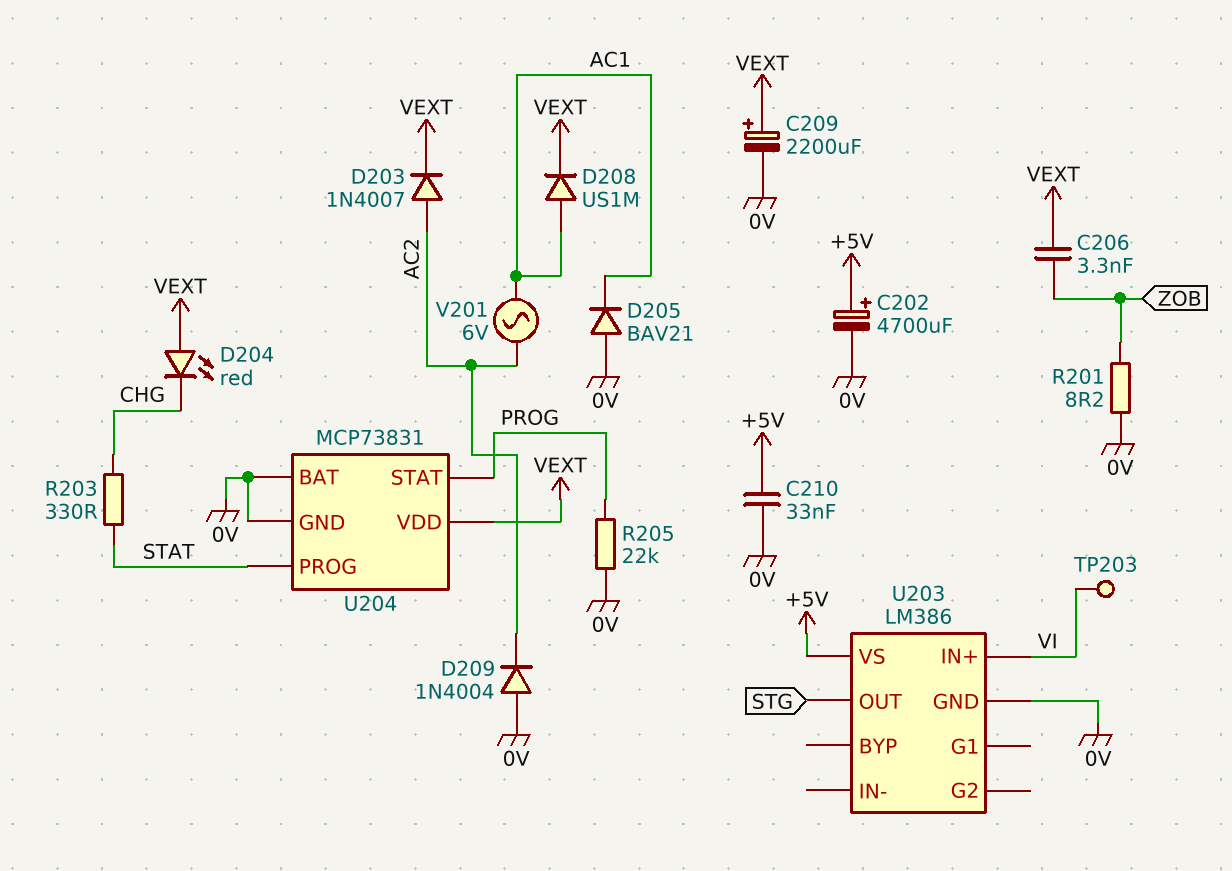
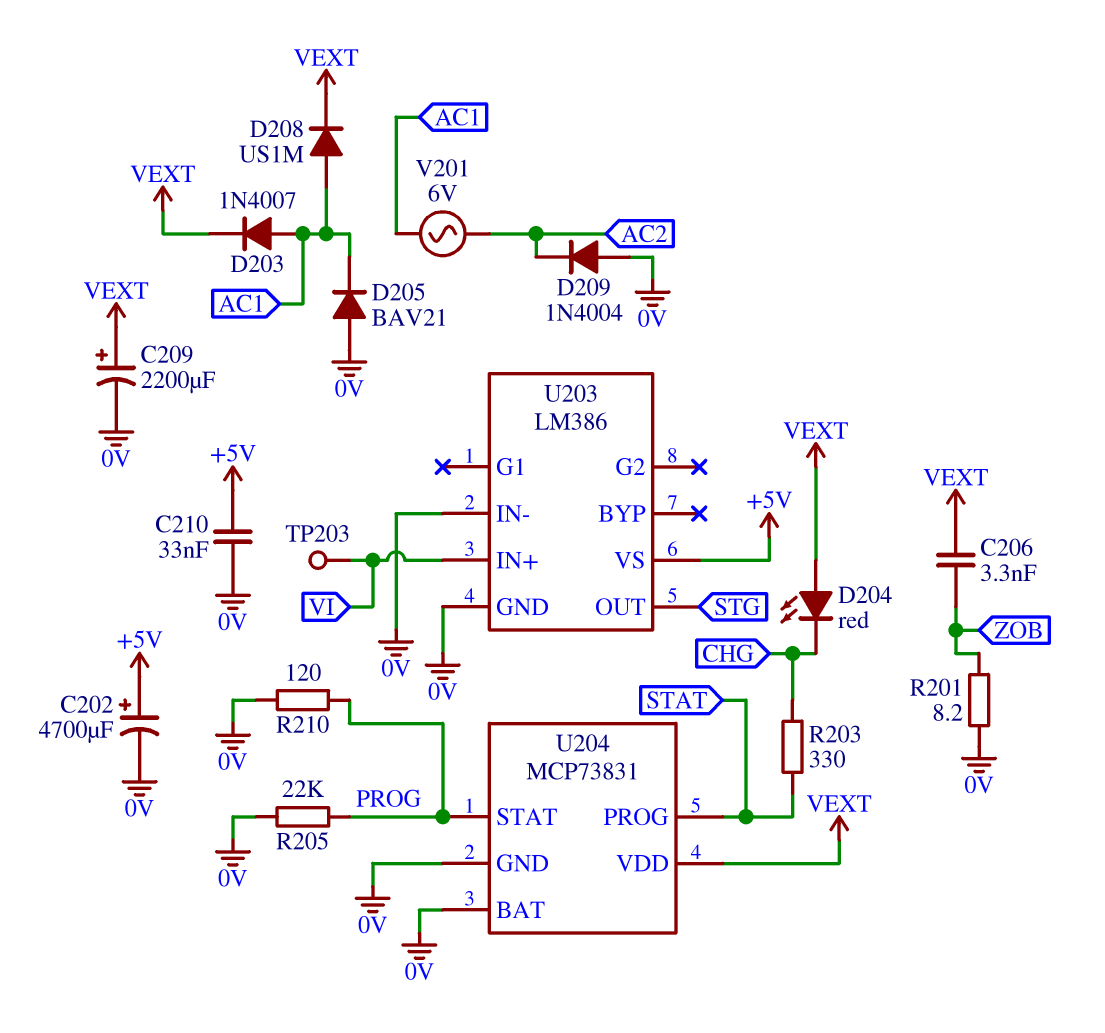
D203: diode 1N4007 (A AC2, K VEXT) -> diode 1N4007 (A AC1, K VEXT)
R210: none -> 120 (0V, PROG)
U203 pin IN-: none -> 0V

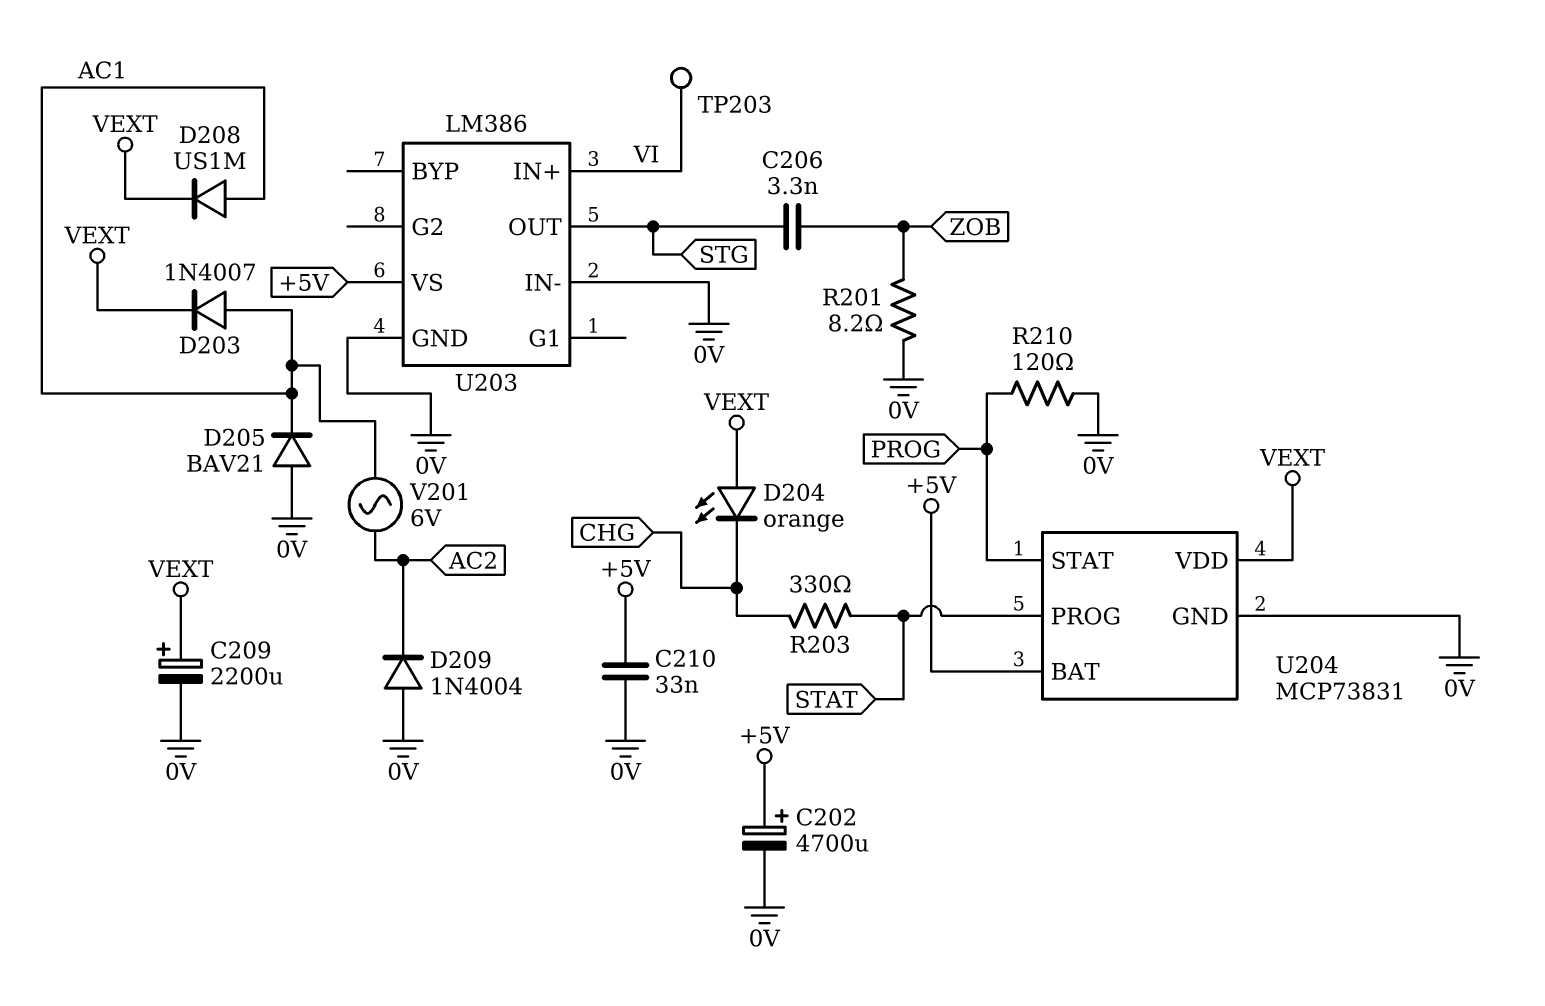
C206: 3.3nF (VEXT, ZOB) -> 3.3nF (STG, ZOB)
D204: LED red (A VEXT, K CHG) -> LED orange (A VEXT, K CHG)
R205: 22k (0V, PROG) -> none
U204 pin BAT: 0V -> +5V

